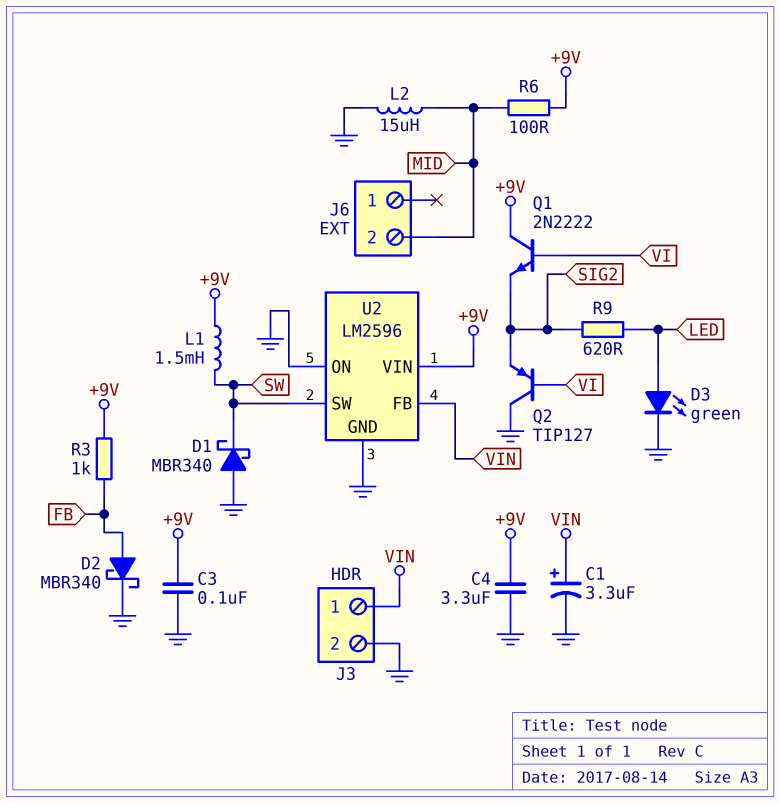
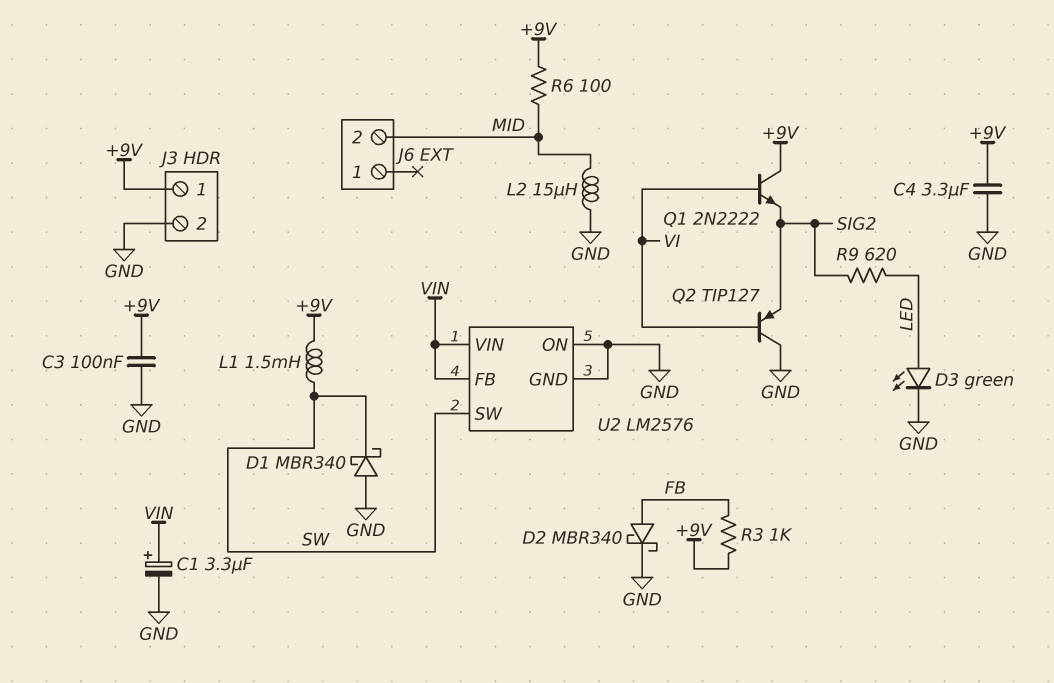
J3 pin 1: VIN -> +9V
U2: LM2596 -> LM2576
U2 pin VIN: +9V -> VIN

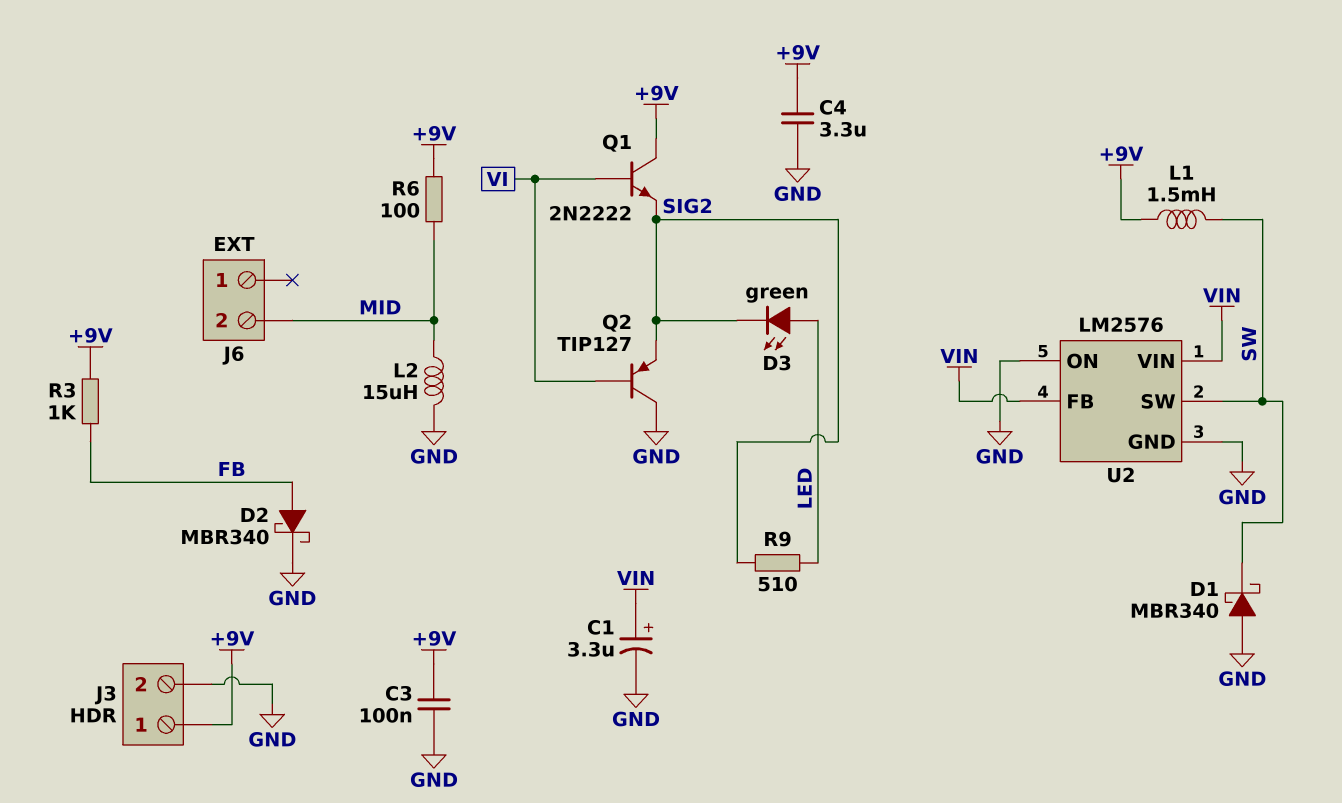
D3: LED green (A LED, K GND) -> LED green (A LED, K SIG2)
R9: 620 (LED, SIG2) -> 510 (LED, SIG2)

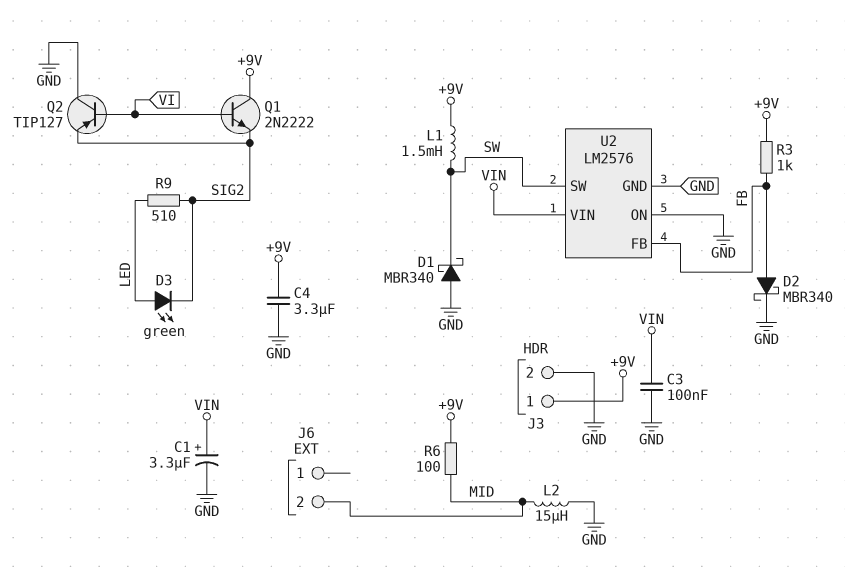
C3: 100nF (+9V, GND) -> 100nF (GND, VIN)
U2 pin FB: VIN -> FB

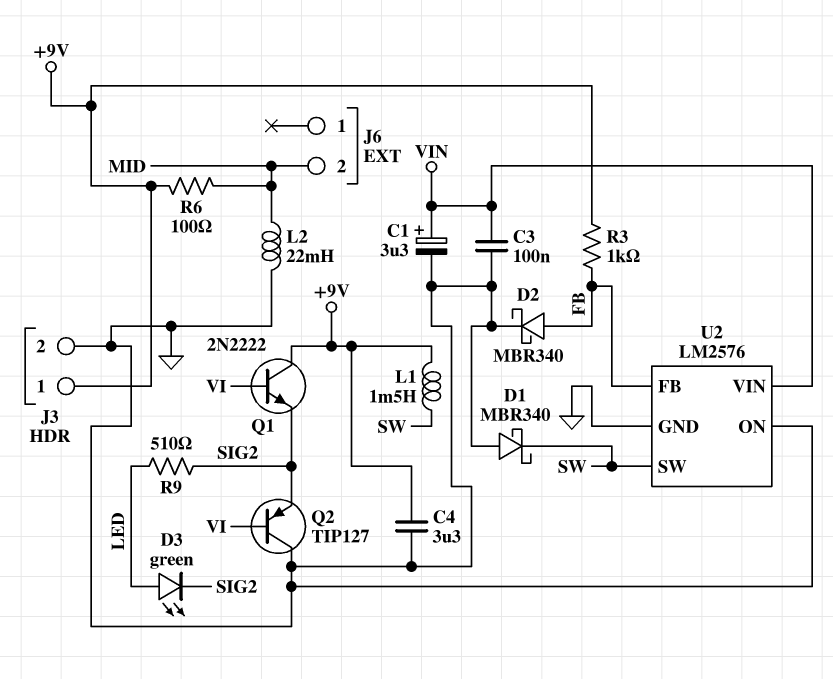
L2: 15uH (GND, MID) -> 22mH (GND, MID)

